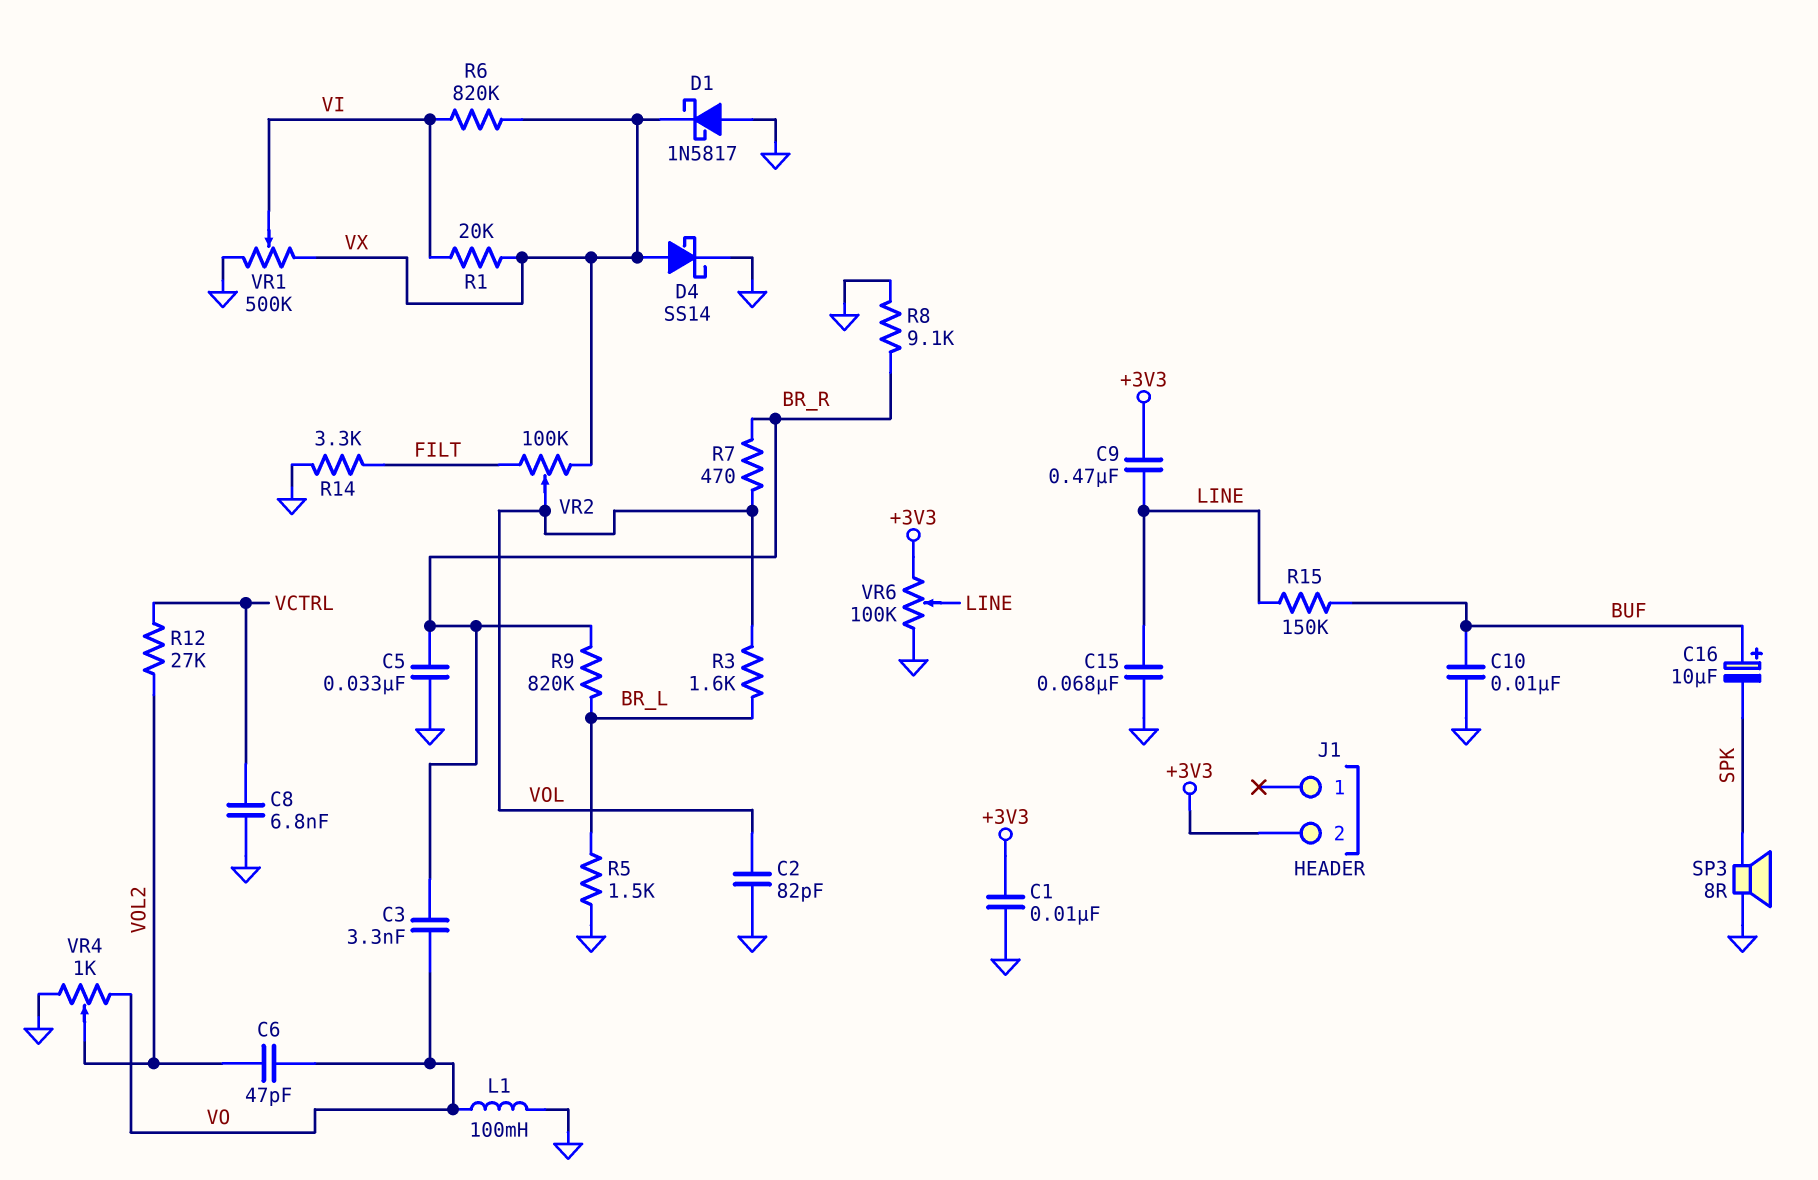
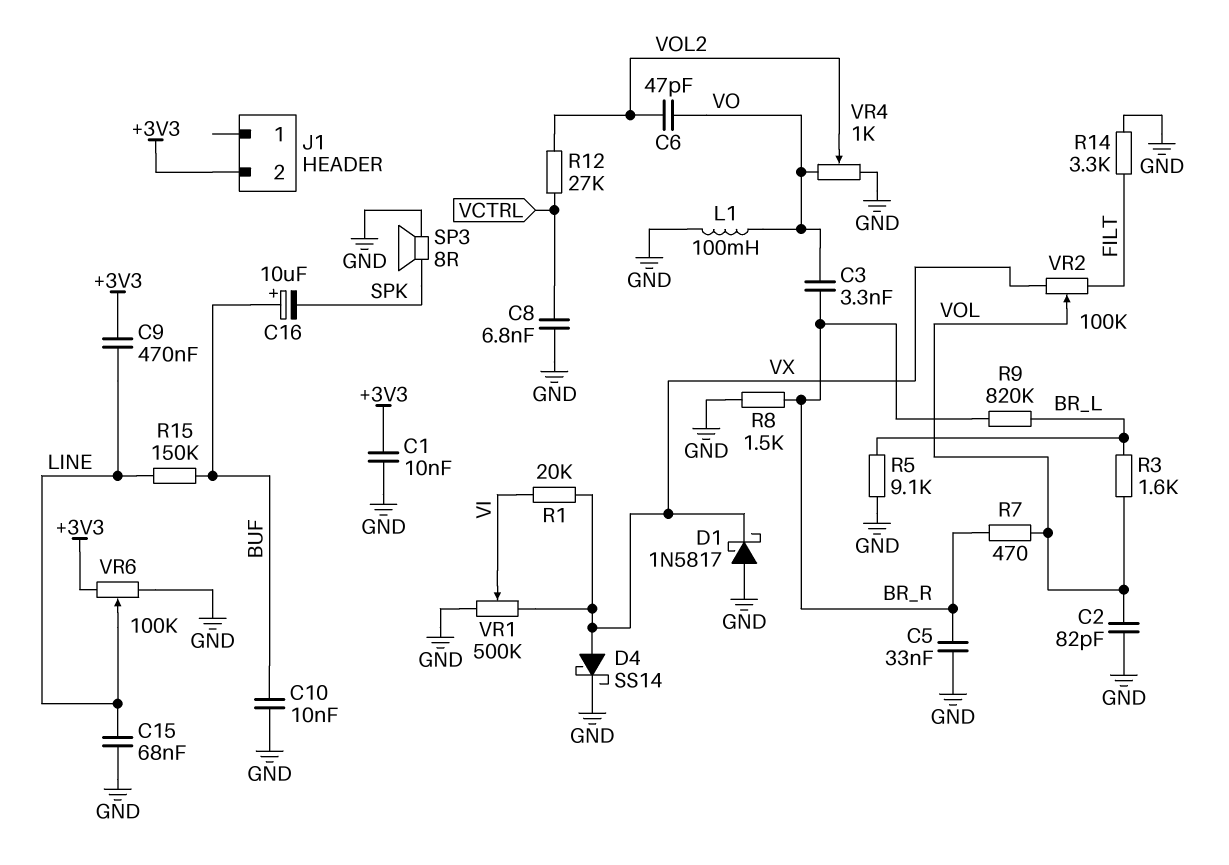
R5: 1.5k (BR_L, GND) -> 9.1k (BR_L, GND)
R6: 820k (VI, VX) -> none
R8: 9.1k (BR_R, GND) -> 1.5k (BR_R, GND)

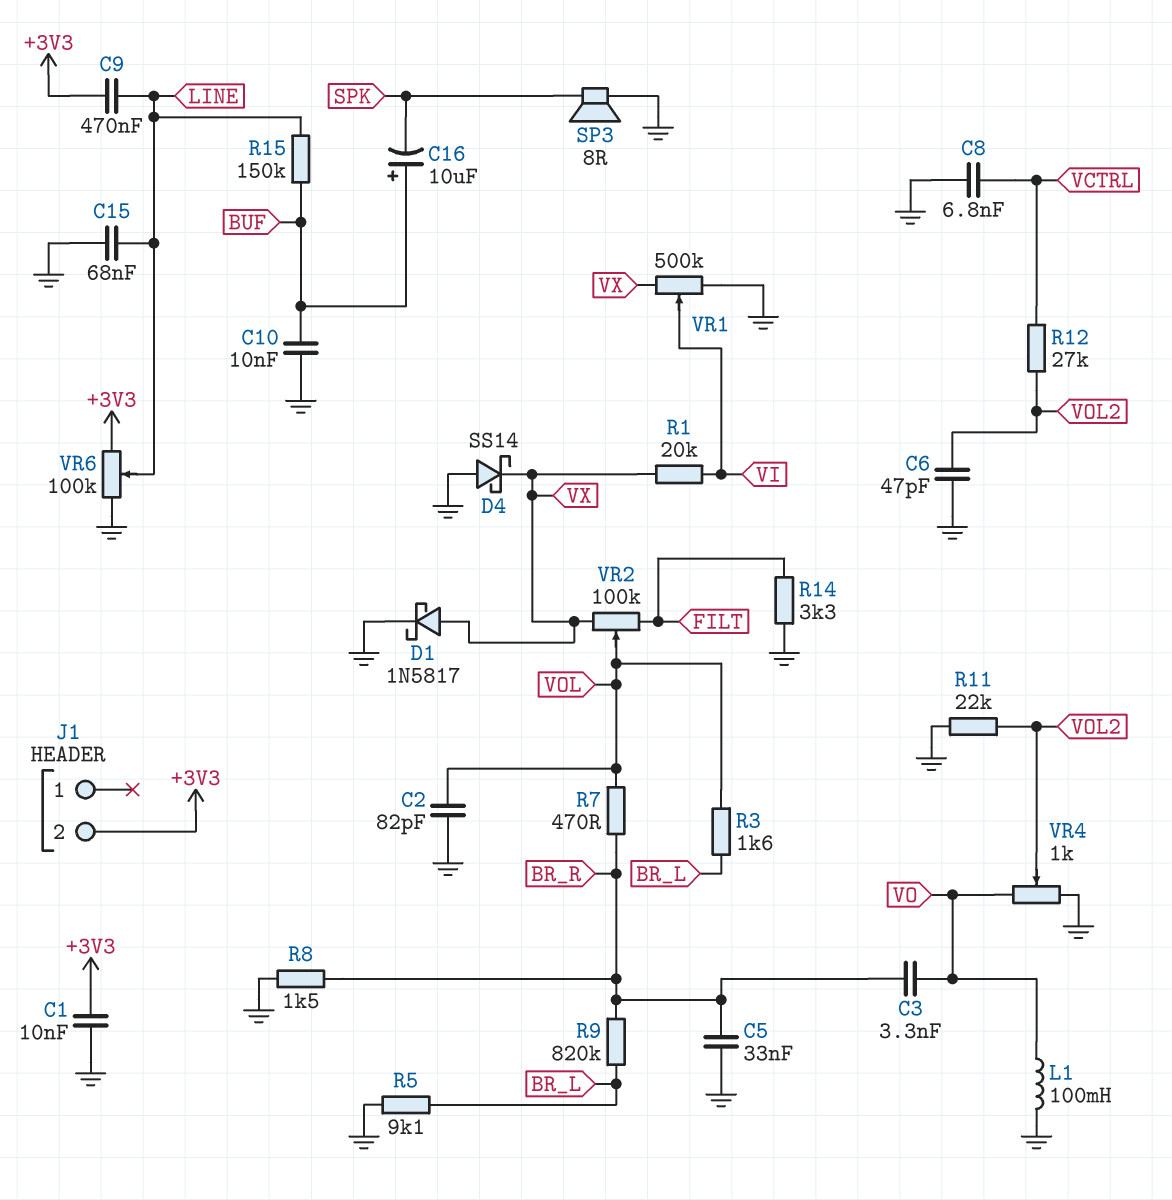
C6: 47pF (VO, VOL2) -> 47pF (GND, VOL2)
D1: schottky 1N5817 (A GND, K VX) -> schottky 1N5817 (A VX, K GND)
D4: schottky SS14 (A VX, K GND) -> schottky SS14 (A GND, K VX)
R11: none -> 22k (GND, VOL2)

